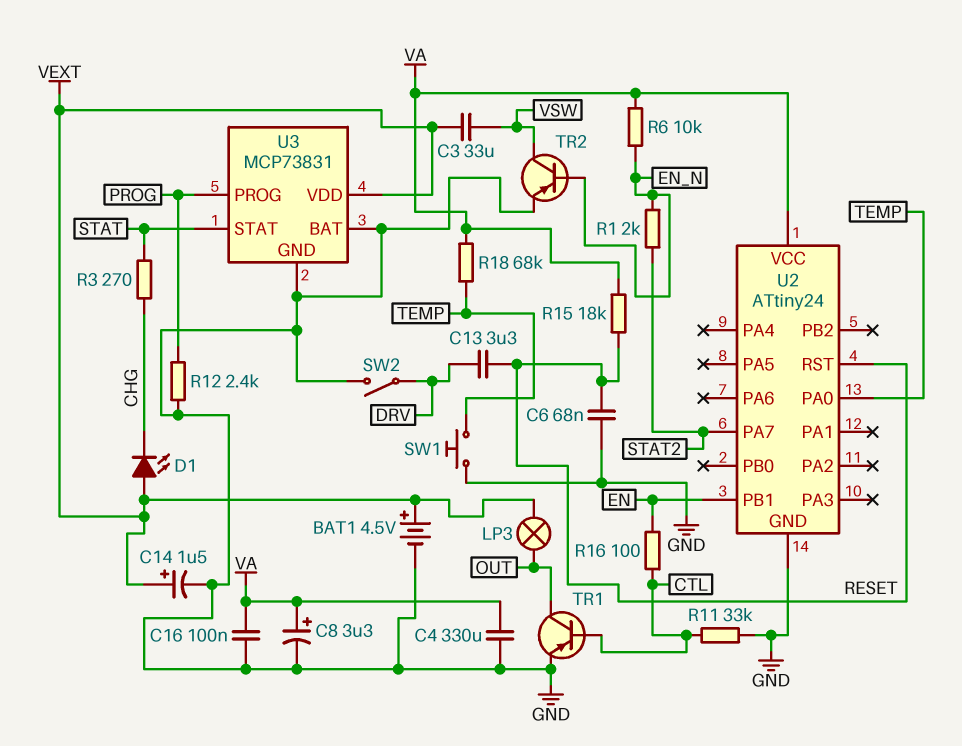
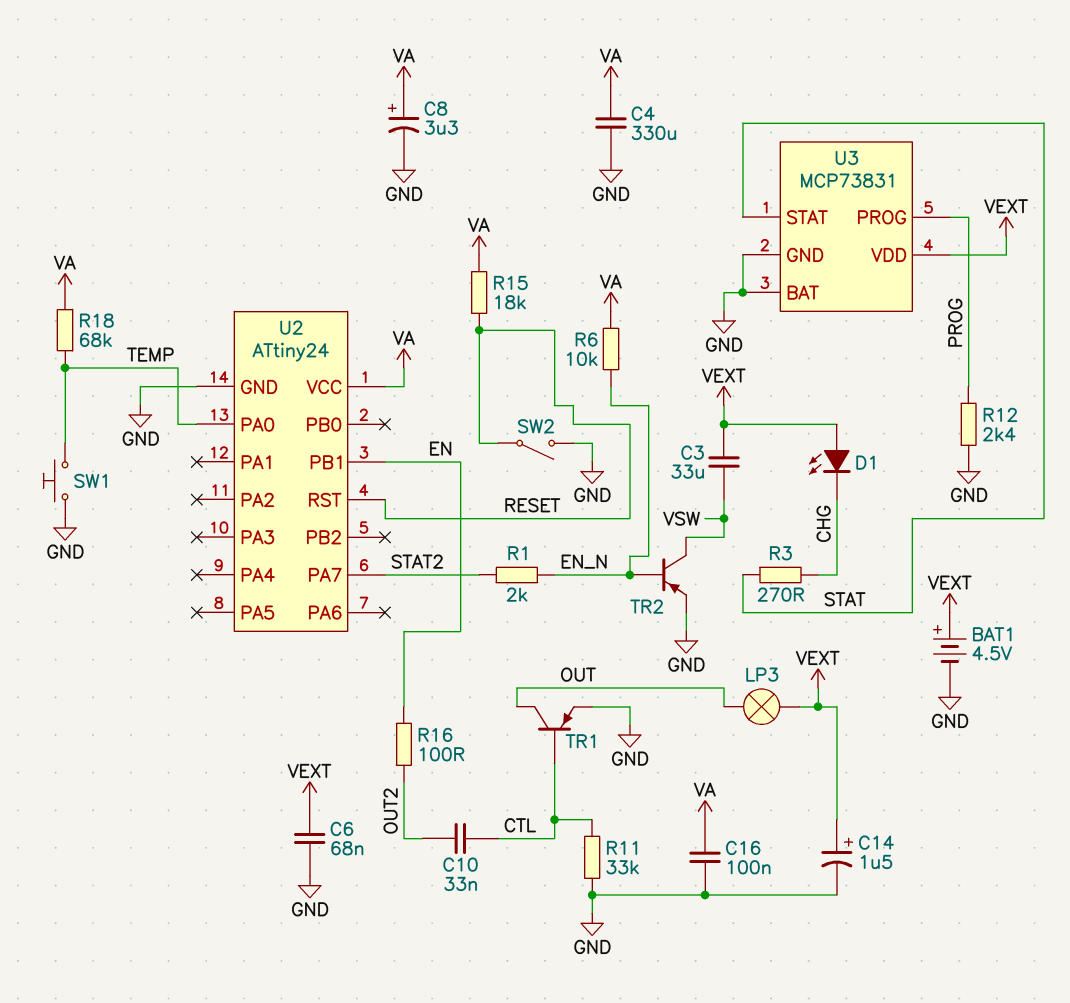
C6: 68nF (GND, RESET) -> 68nF (GND, VEXT)
C10: none -> 33nF (CTL, OUT2)
C13: 3.3uF (DRV, RESET) -> none
R16: 100 (CTL, EN) -> 100 (EN, OUT2)
SW2: switch (DRV, GND) -> switch (GND, RESET)

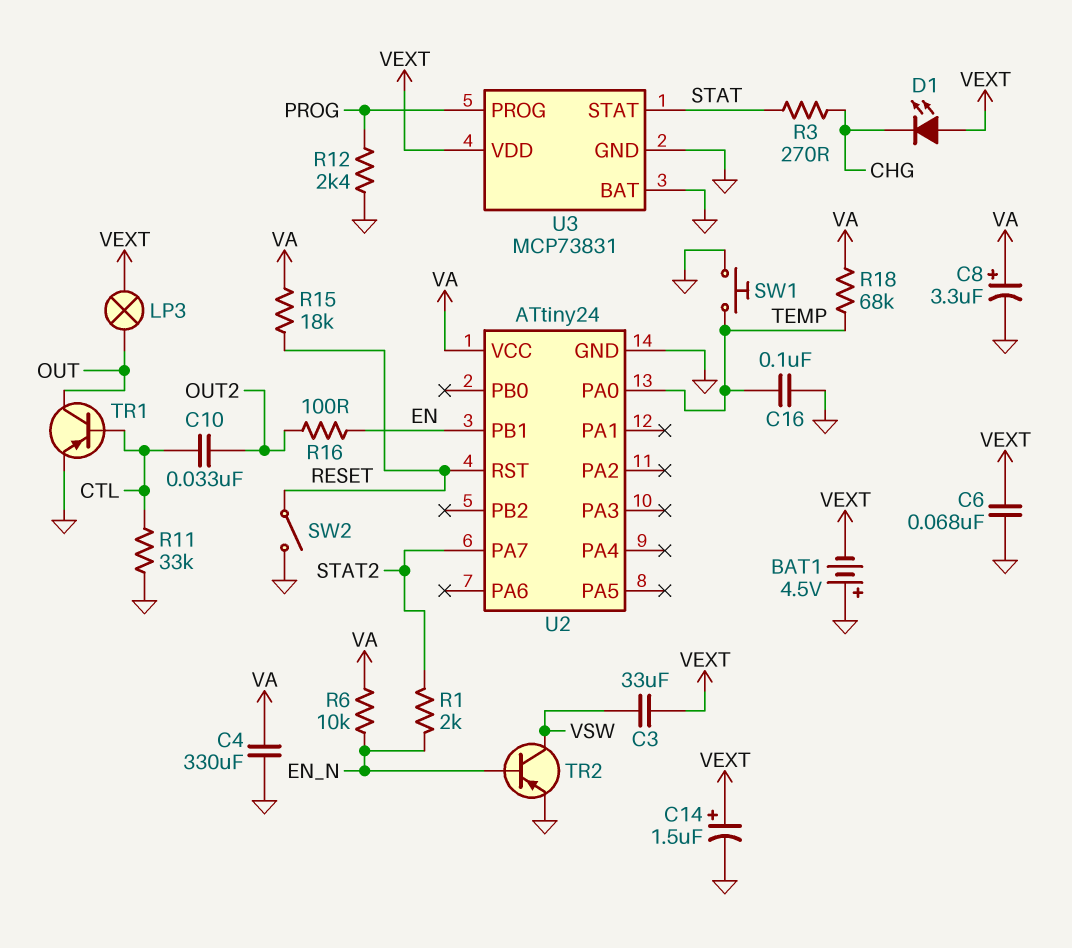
BAT1: 4.5V (plus VEXT, minus GND) -> 4.5V (plus GND, minus VEXT)
C16: 100nF (GND, VA) -> 100nF (GND, TEMP)

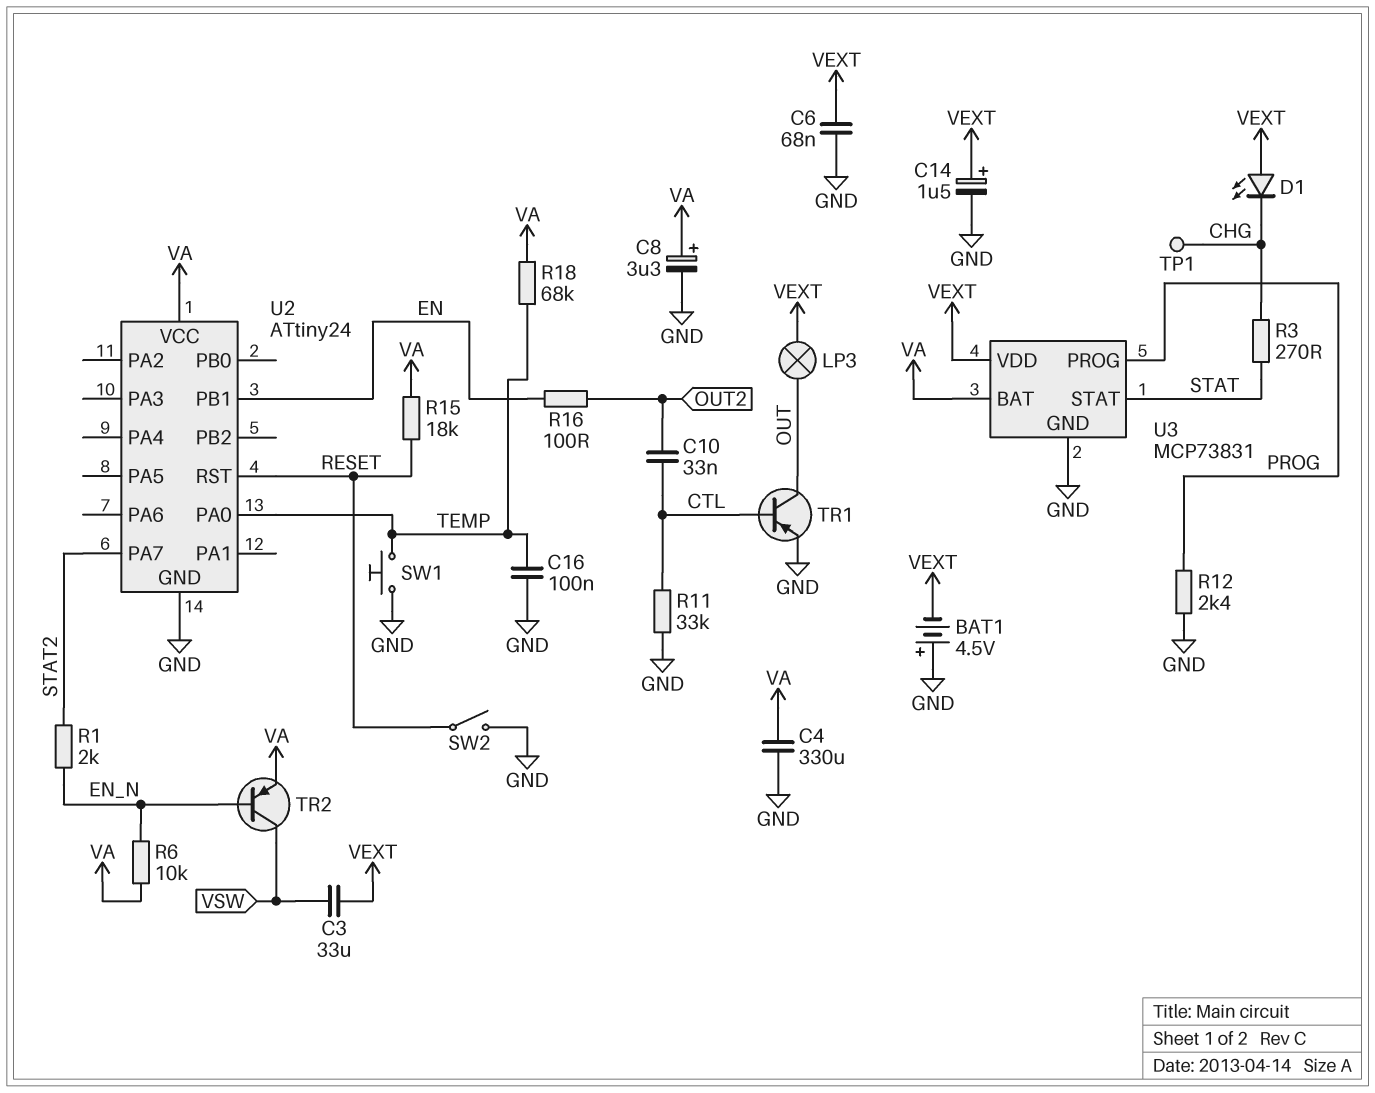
TP1: none -> test point (CHG)
TR2: PNP (B EN_N, C VSW, E GND) -> PNP (B EN_N, C VSW, E VA)
U3 pin BAT: GND -> VA

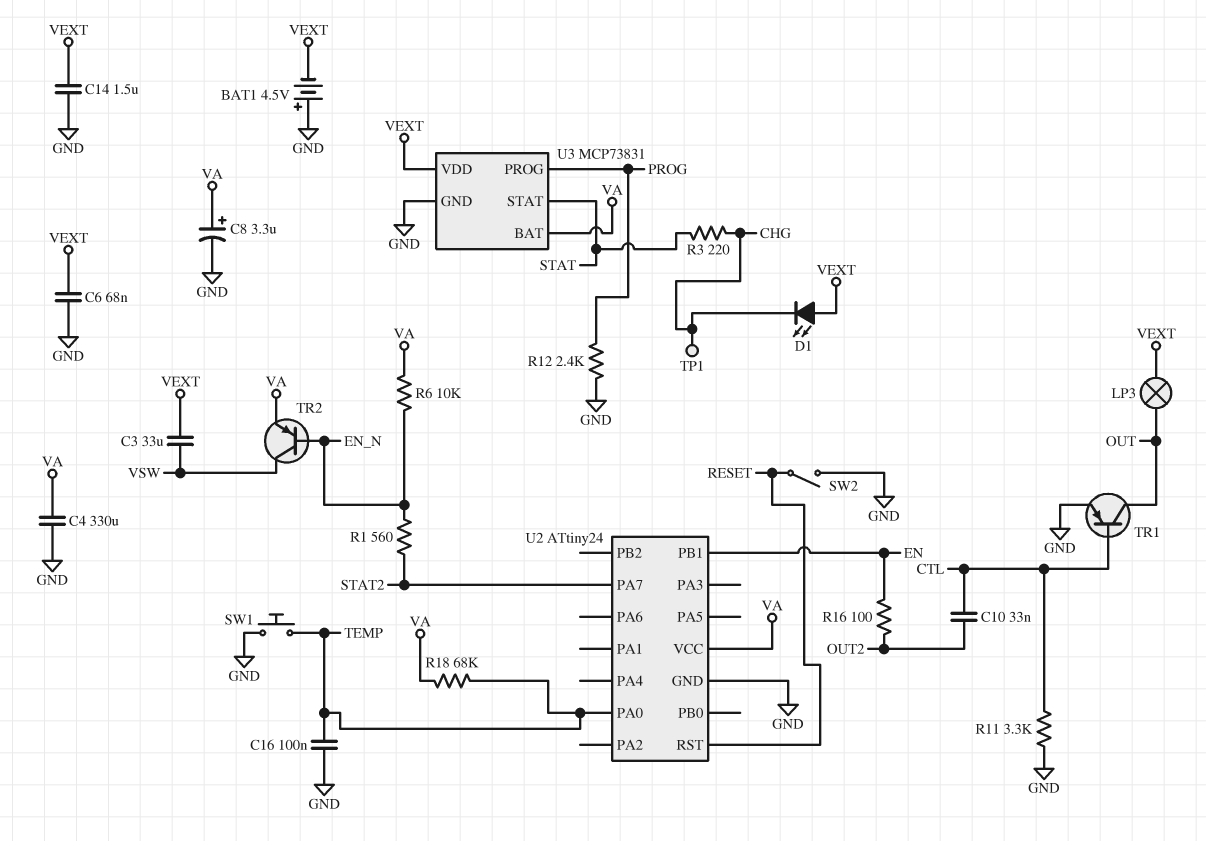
C14: 1.5uF (plus VEXT, minus GND) -> 1.5uF (GND, VEXT)
R1: 2k (EN_N, STAT2) -> 560 (EN_N, STAT2)
R3: 270 (CHG, STAT) -> 220 (CHG, STAT)
R11: 33k (CTL, GND) -> 3.3k (CTL, GND)
R15: 18k (RESET, VA) -> none

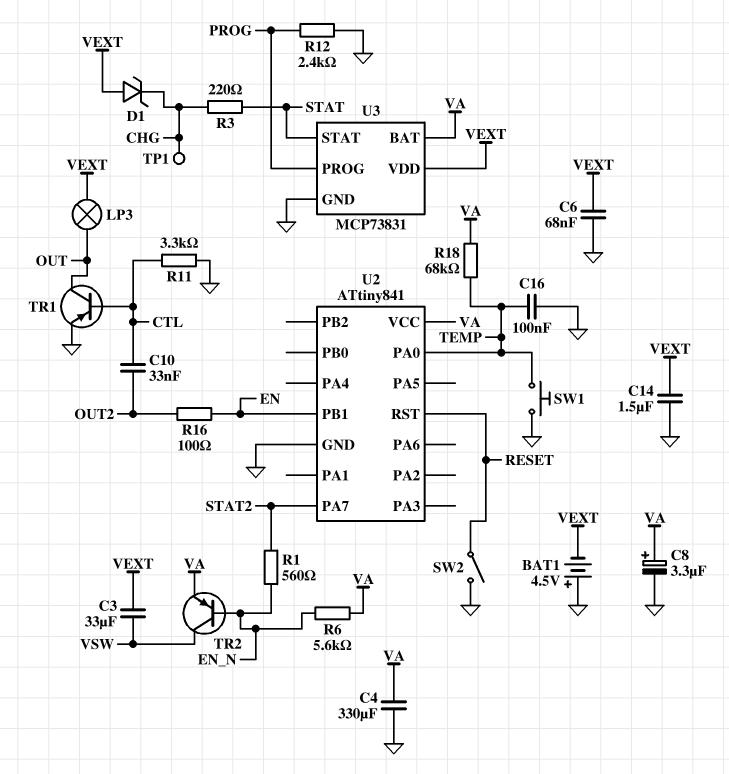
D1: LED (A VEXT, K CHG) -> zener (A VEXT, K CHG)
R6: 10k (EN_N, VA) -> 5.6k (EN_N, VA)
U2: ATtiny24 -> ATtiny841

